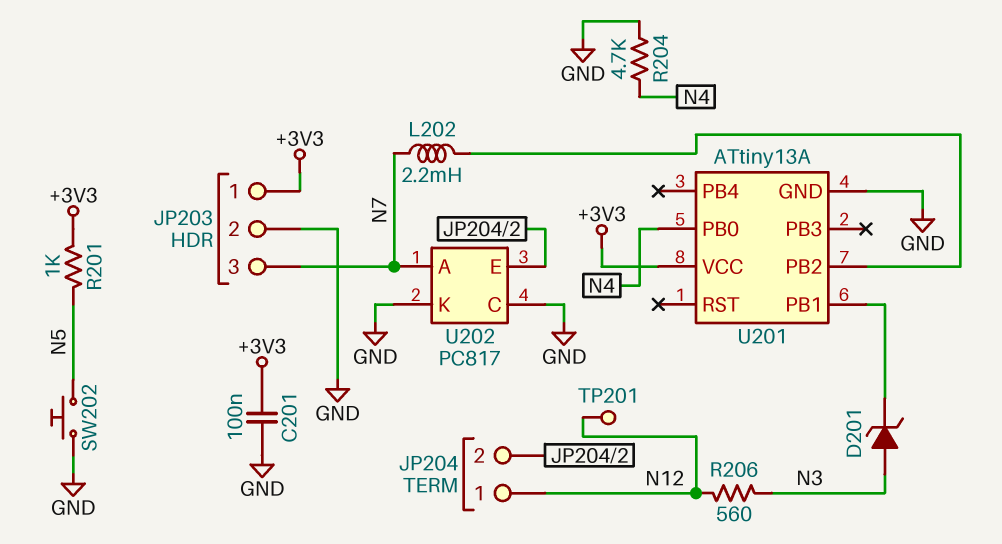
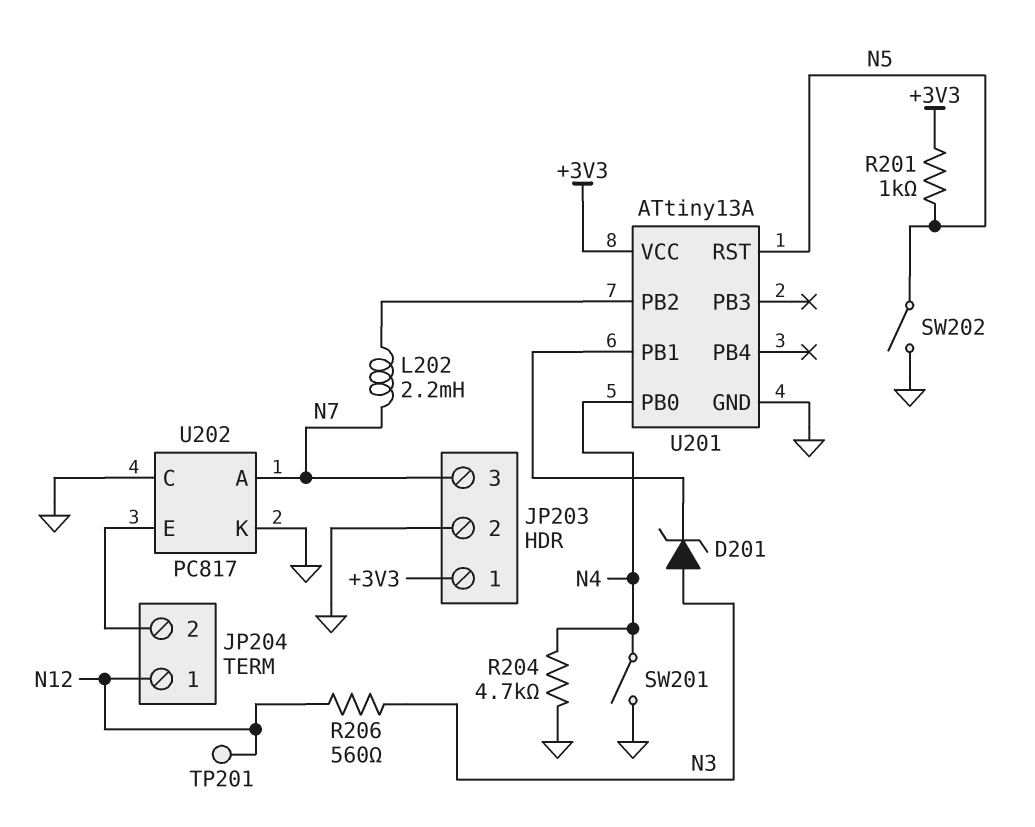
C201: 100nF (+3V3, GND) -> none
SW201: none -> switch (GND, N4)
SW202: button (GND, N5) -> switch (GND, N5)
U201 pin RST: none -> N5

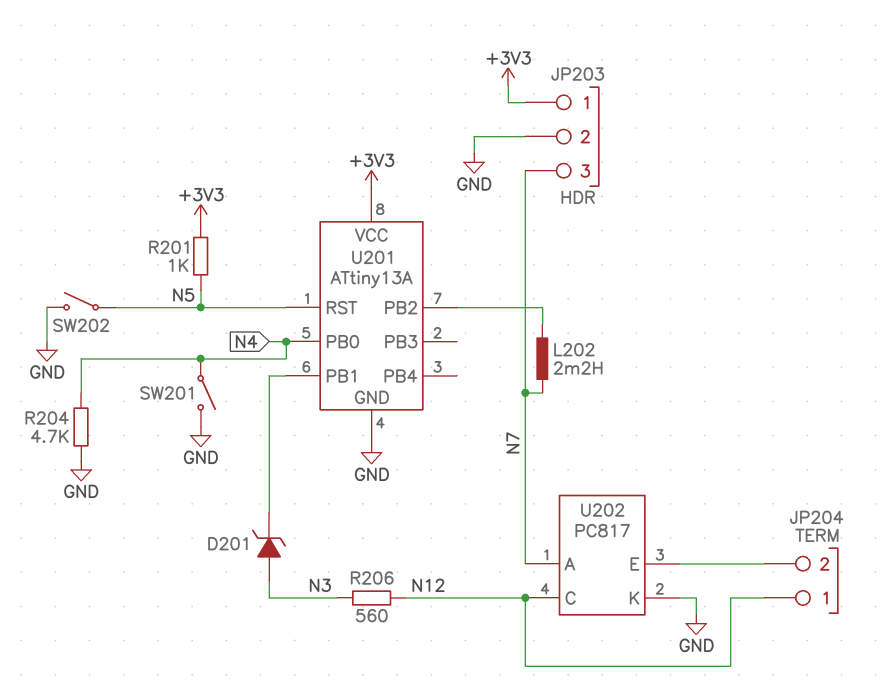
TP201: test point (N12) -> none
U202 pin C: GND -> N12

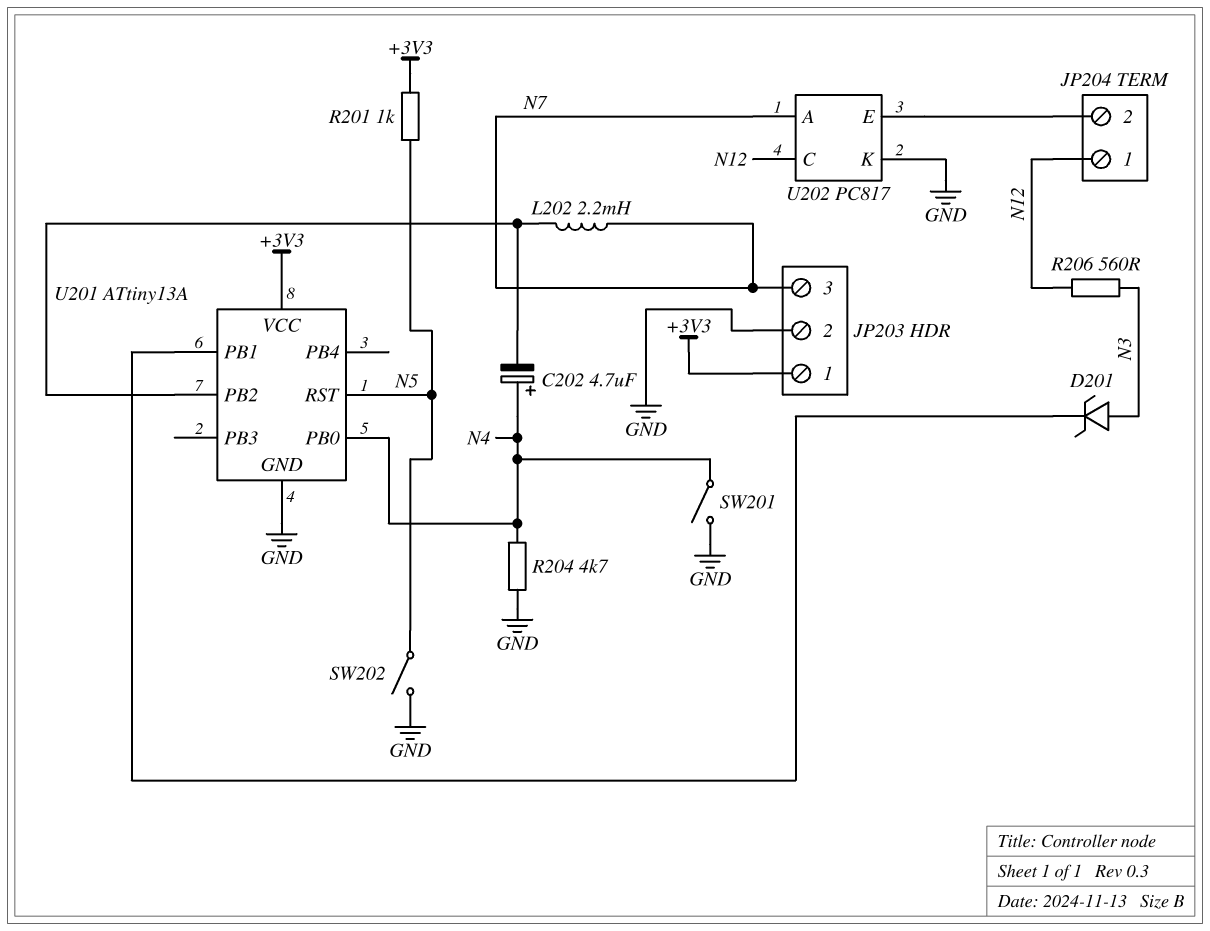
C202: none -> 4.7uF (plus N4, minus U201/PB2)

